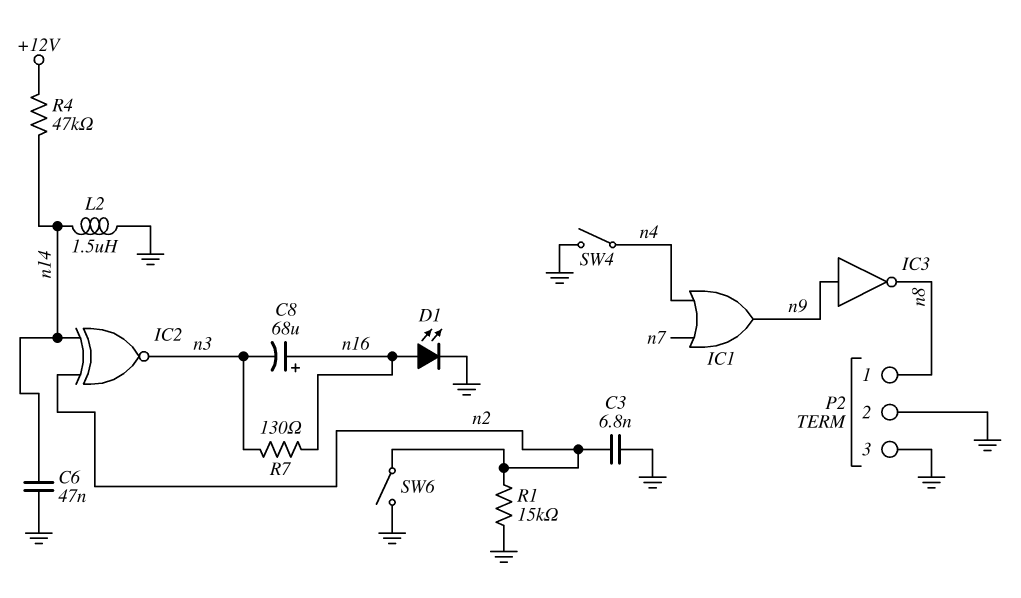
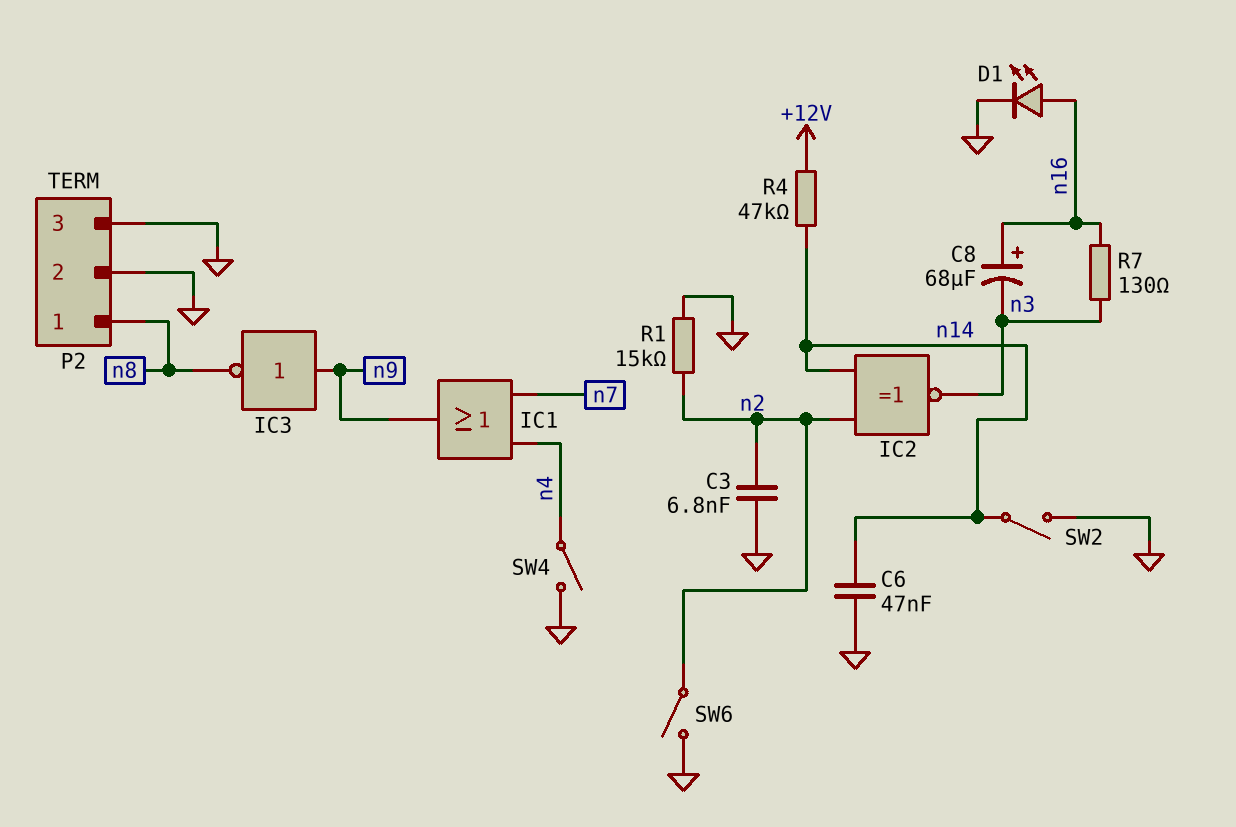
L2: 1.5uH (GND, n14) -> none
SW2: none -> switch (GND, n14)

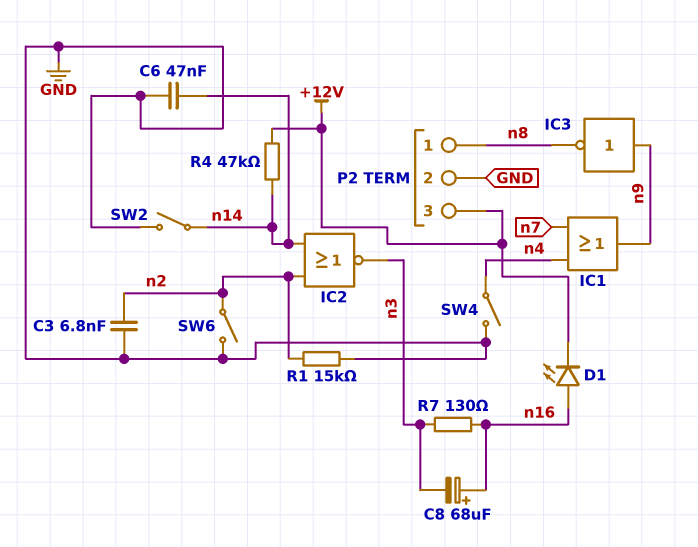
D1: LED (A n16, K GND) -> LED (A n16, K +12V)
IC2: XNOR (in n2, in n14, out n3) -> NOR (in n2, in n14, out n3)
P2 pin 3: GND -> +12V

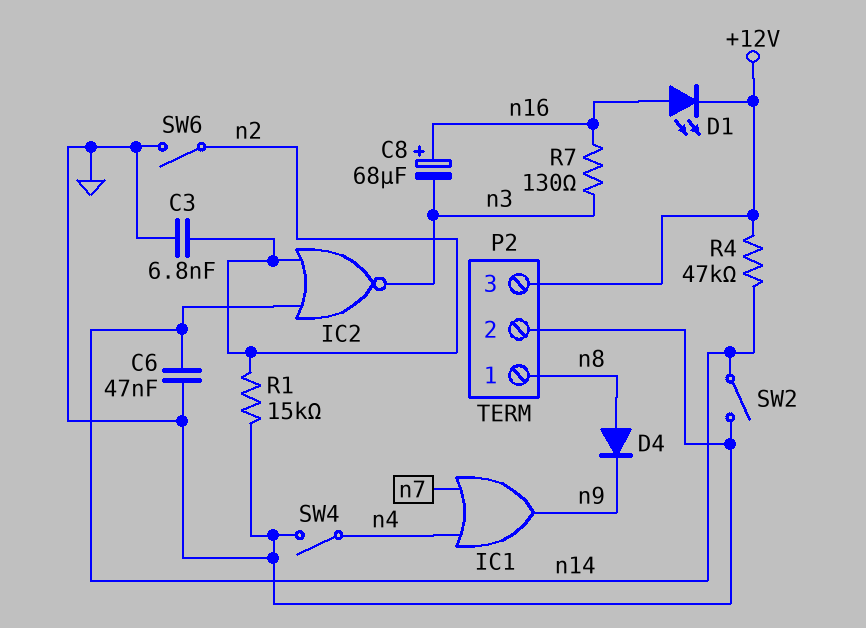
D4: none -> diode (A n8, K n9)
IC3: NOT (in n9, out n8) -> none

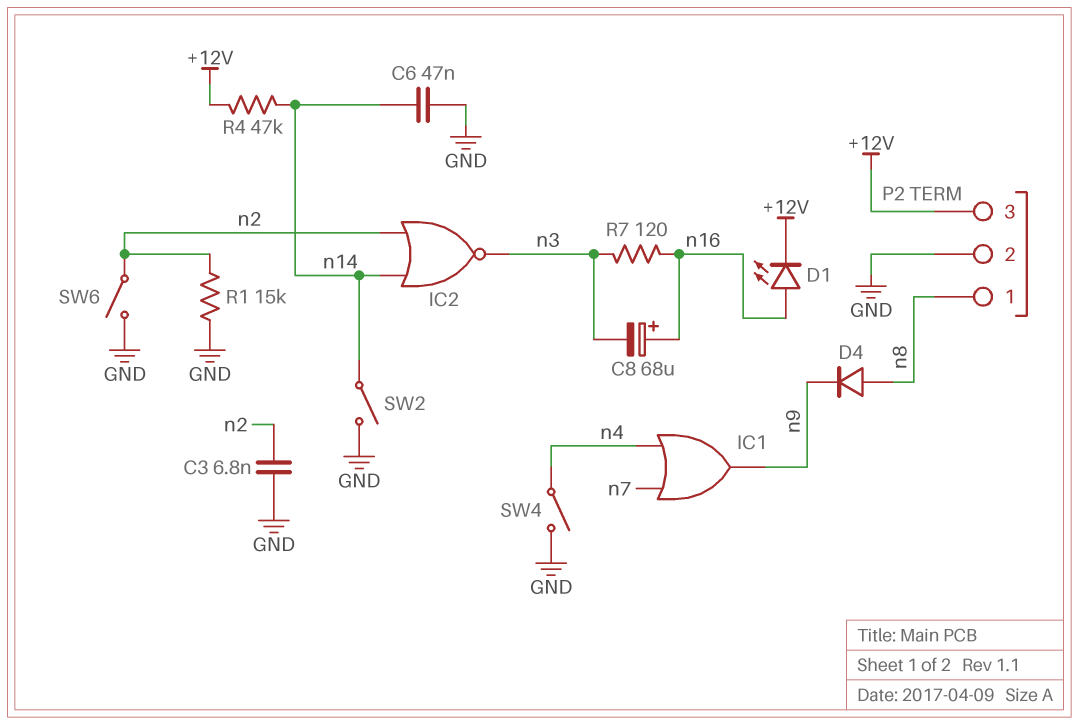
R7: 130 (n3, n16) -> 120 (n3, n16)

